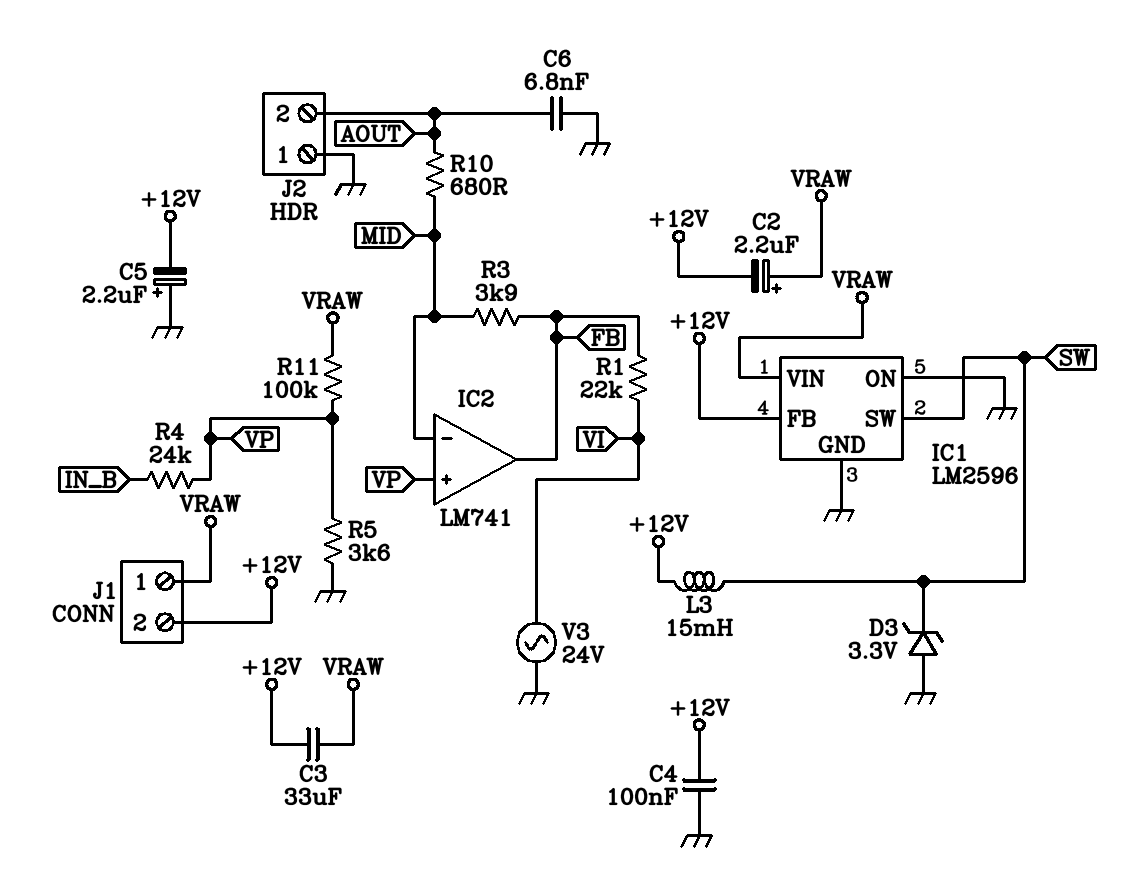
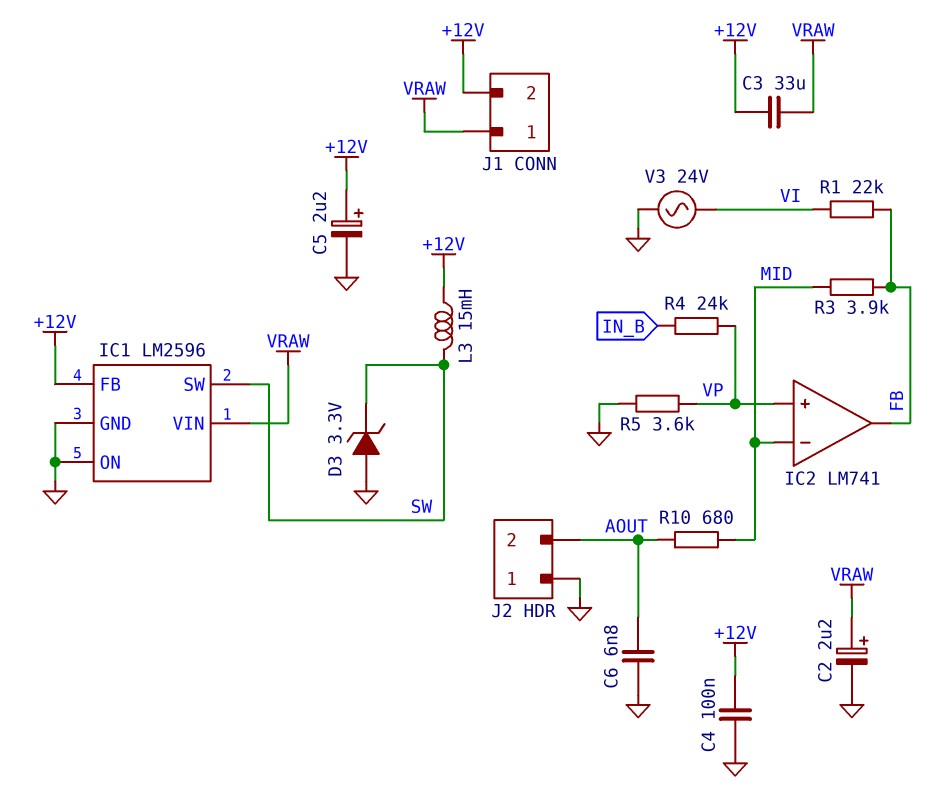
C2: 2.2uF (plus VRAW, minus +12V) -> 2.2uF (plus VRAW, minus GND)
C5: 2.2uF (plus GND, minus +12V) -> 2.2uF (plus +12V, minus GND)
R11: 100k (VP, VRAW) -> none

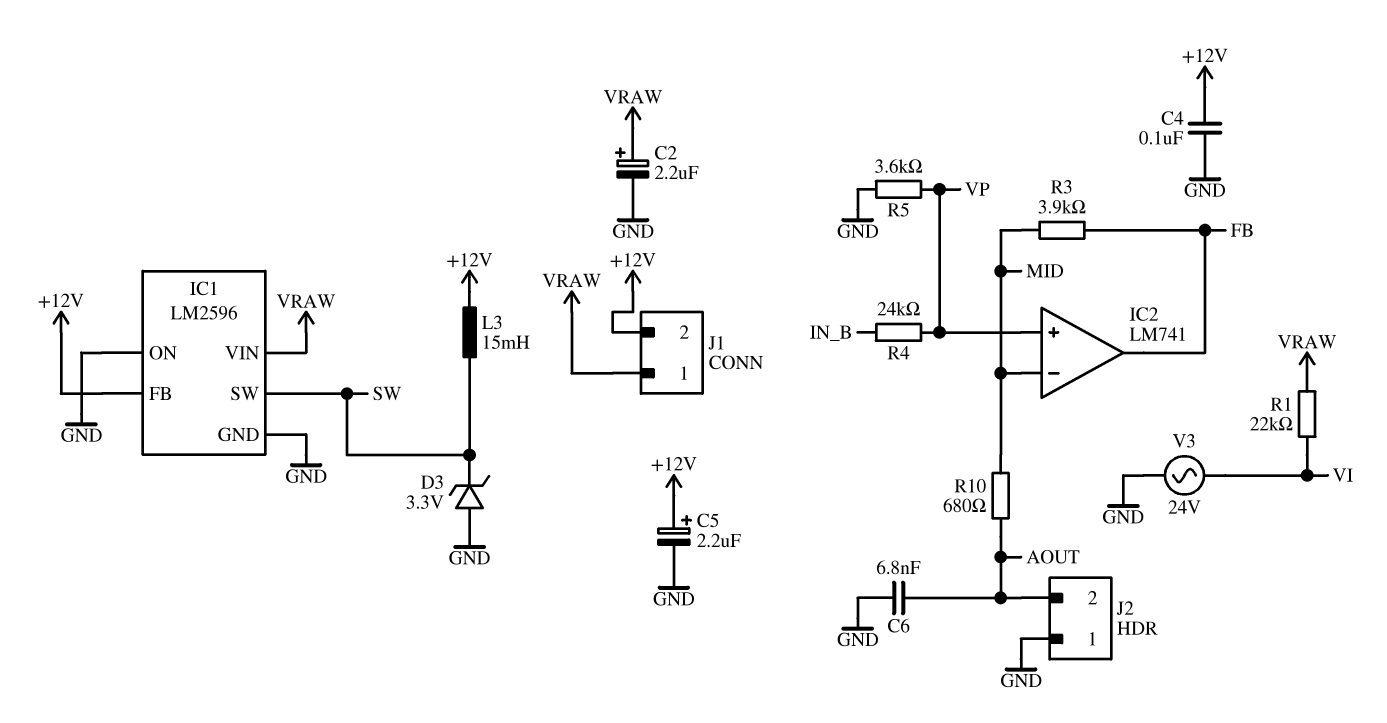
C3: 33uF (+12V, VRAW) -> none
R1: 22k (FB, VI) -> 22k (VI, VRAW)

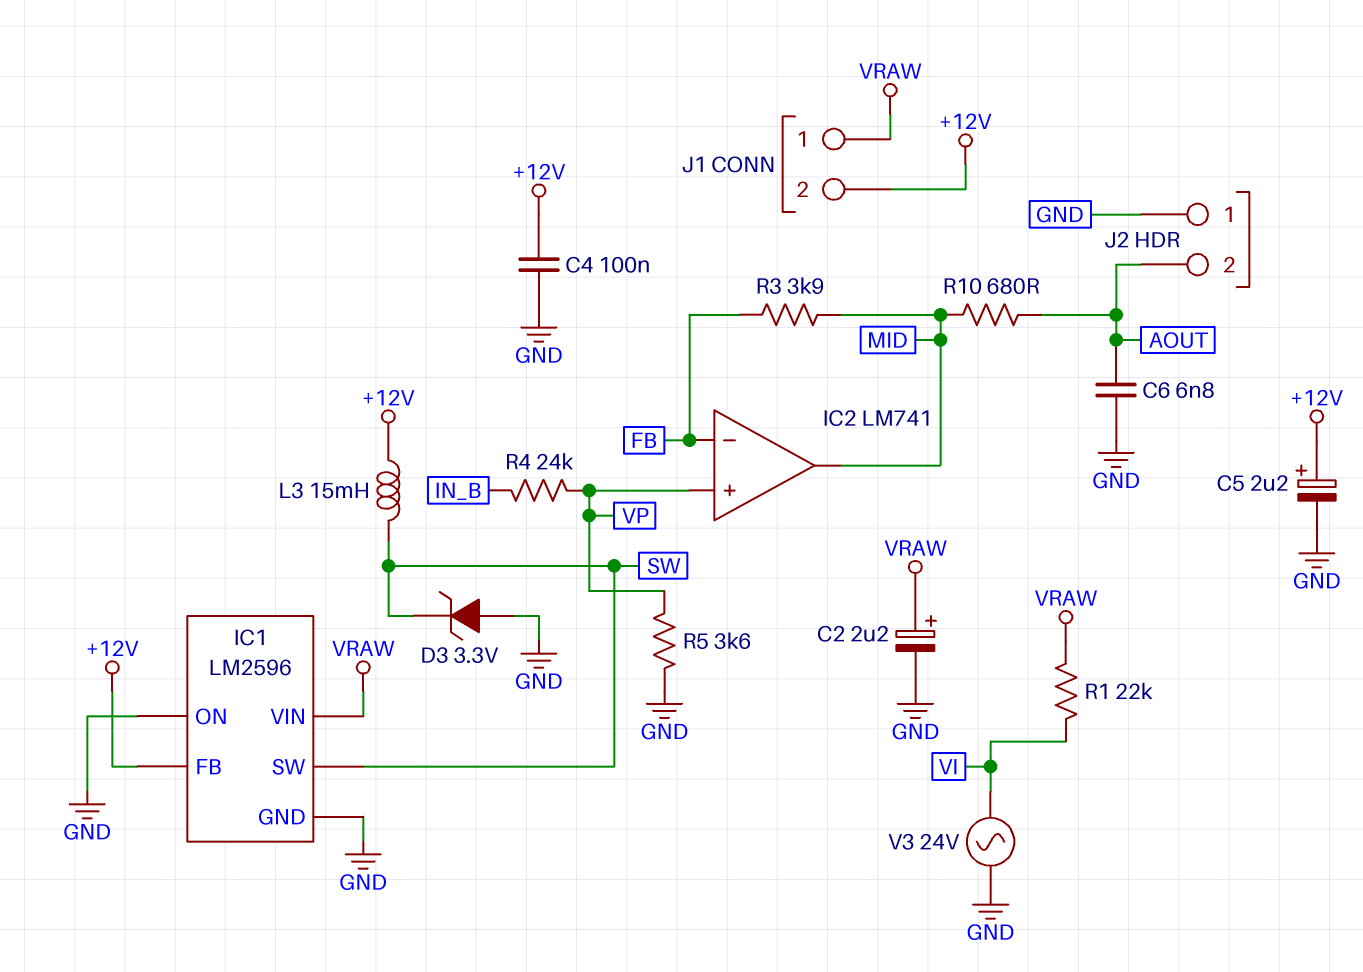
IC2 pin in-: MID -> FB
IC2 pin out: FB -> MID

